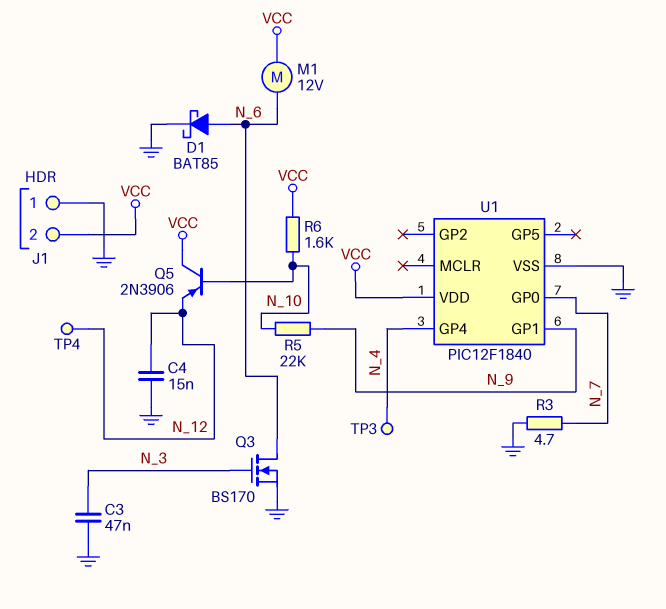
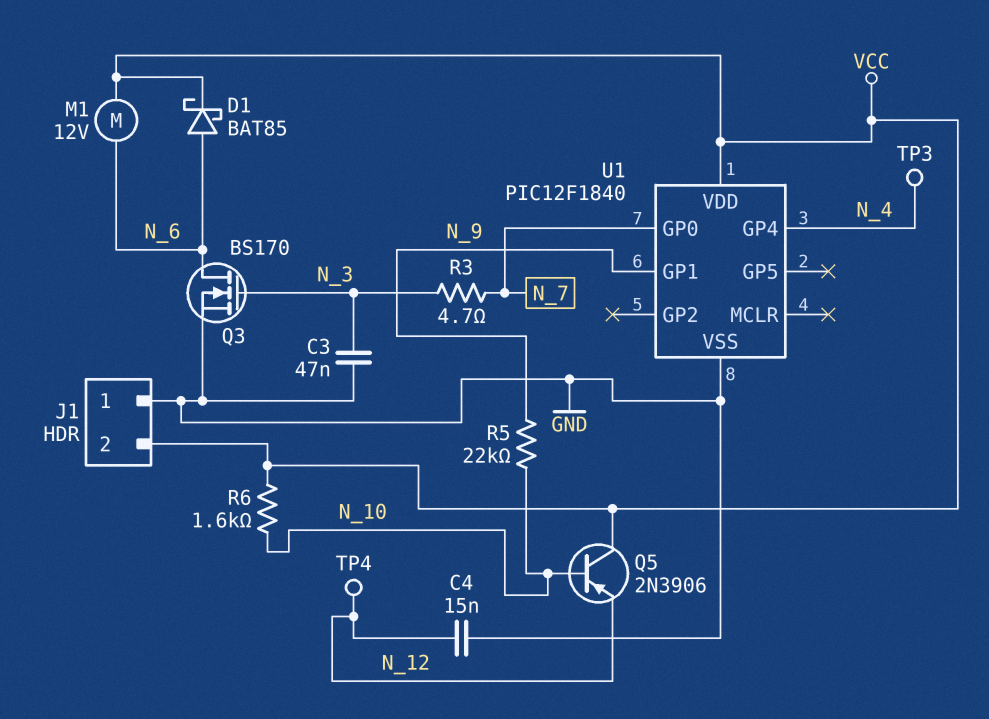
D1: schottky BAT85 (A N_6, K GND) -> schottky BAT85 (A N_6, K VCC)
R3: 4.7 (GND, N_7) -> 4.7 (N_3, N_7)

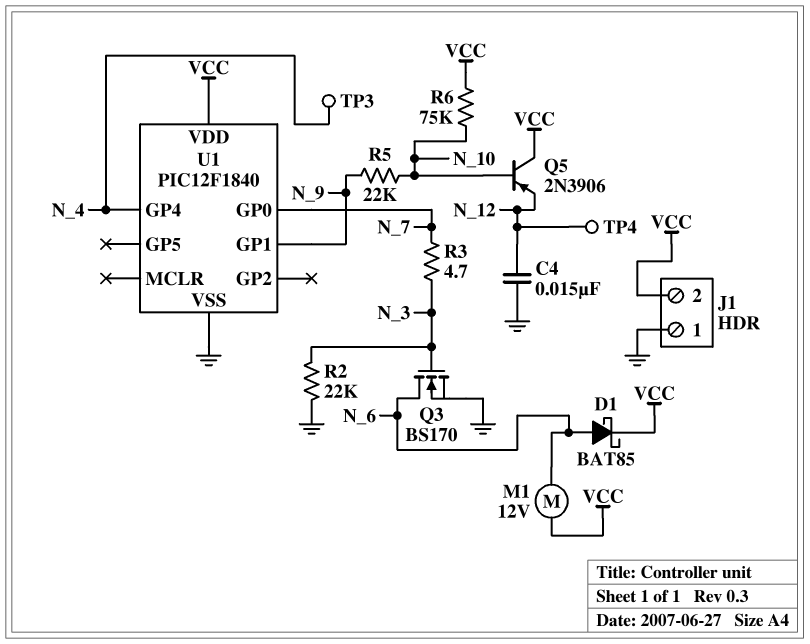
C3: 47nF (GND, N_3) -> none
R2: none -> 22k (GND, N_3)
R6: 1.6k (N_10, VCC) -> 75k (N_10, VCC)

